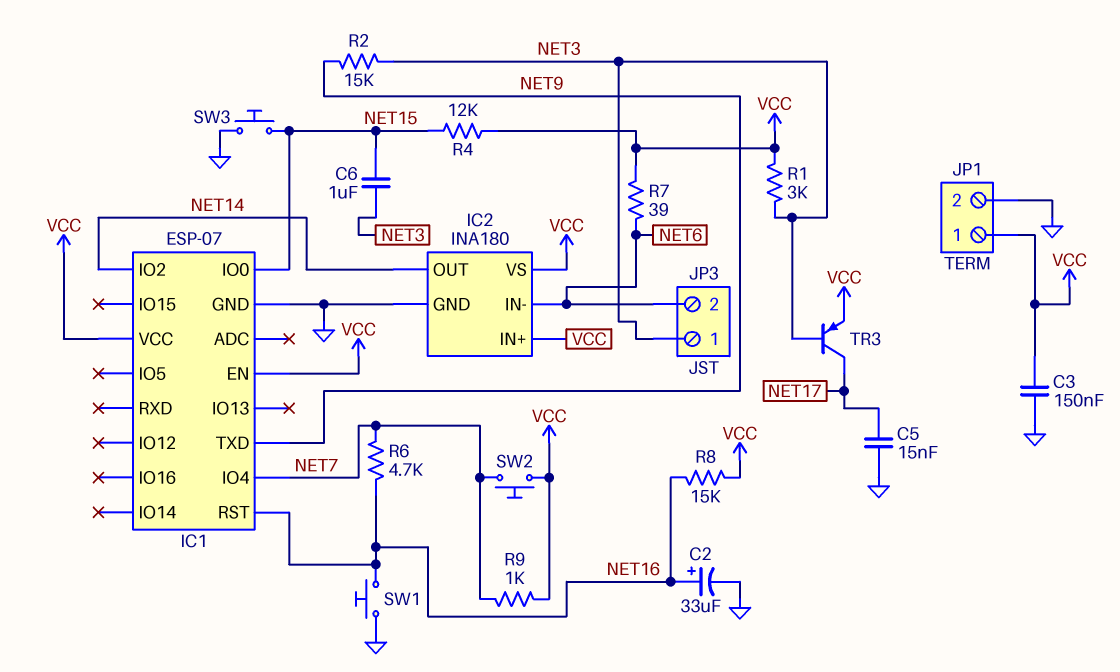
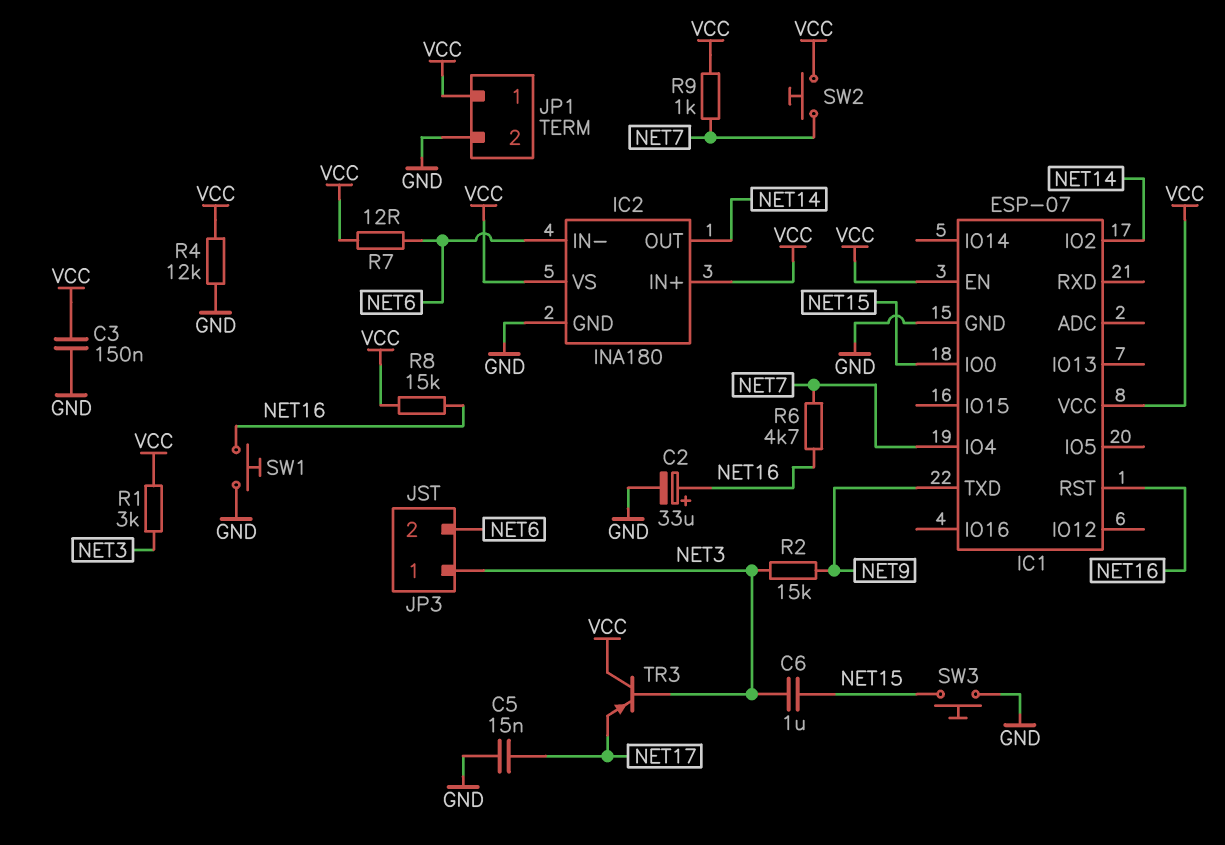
R4: 12k (NET15, VCC) -> 12k (GND, VCC)
R7: 39 (NET6, VCC) -> 12 (NET6, VCC)
TR3: PNP (B NET3, C NET17, E VCC) -> PNP (B NET3, C VCC, E NET17)

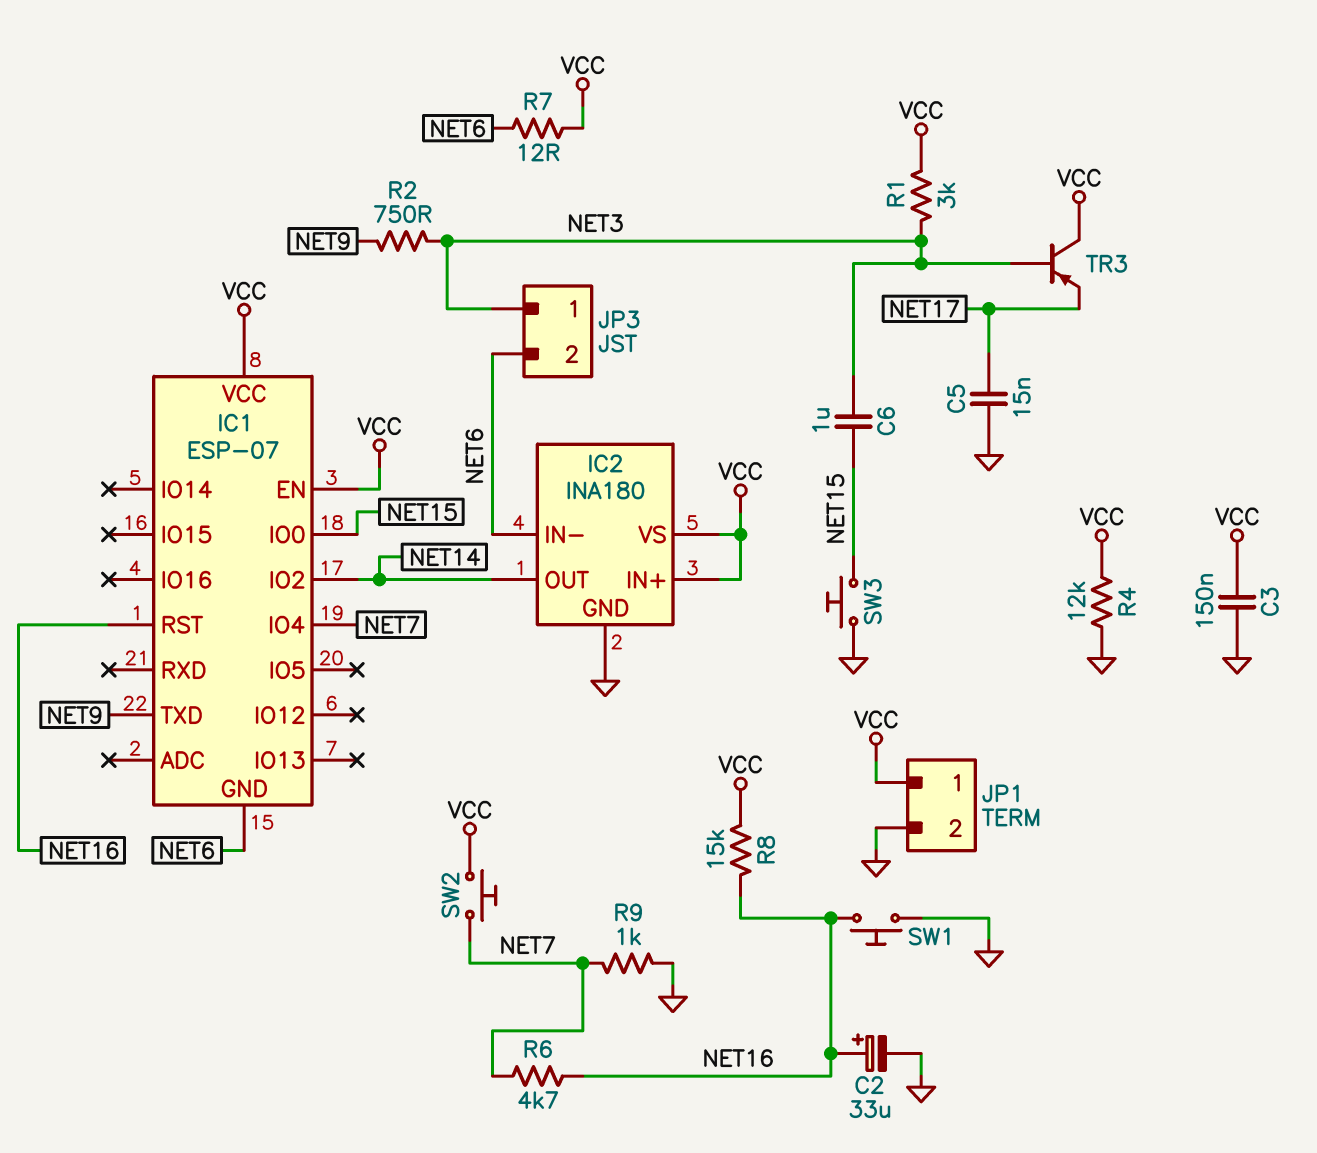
IC1 pin GND: GND -> NET6
R2: 15k (NET3, NET9) -> 750 (NET3, NET9)
R9: 1k (NET7, VCC) -> 1k (GND, NET7)

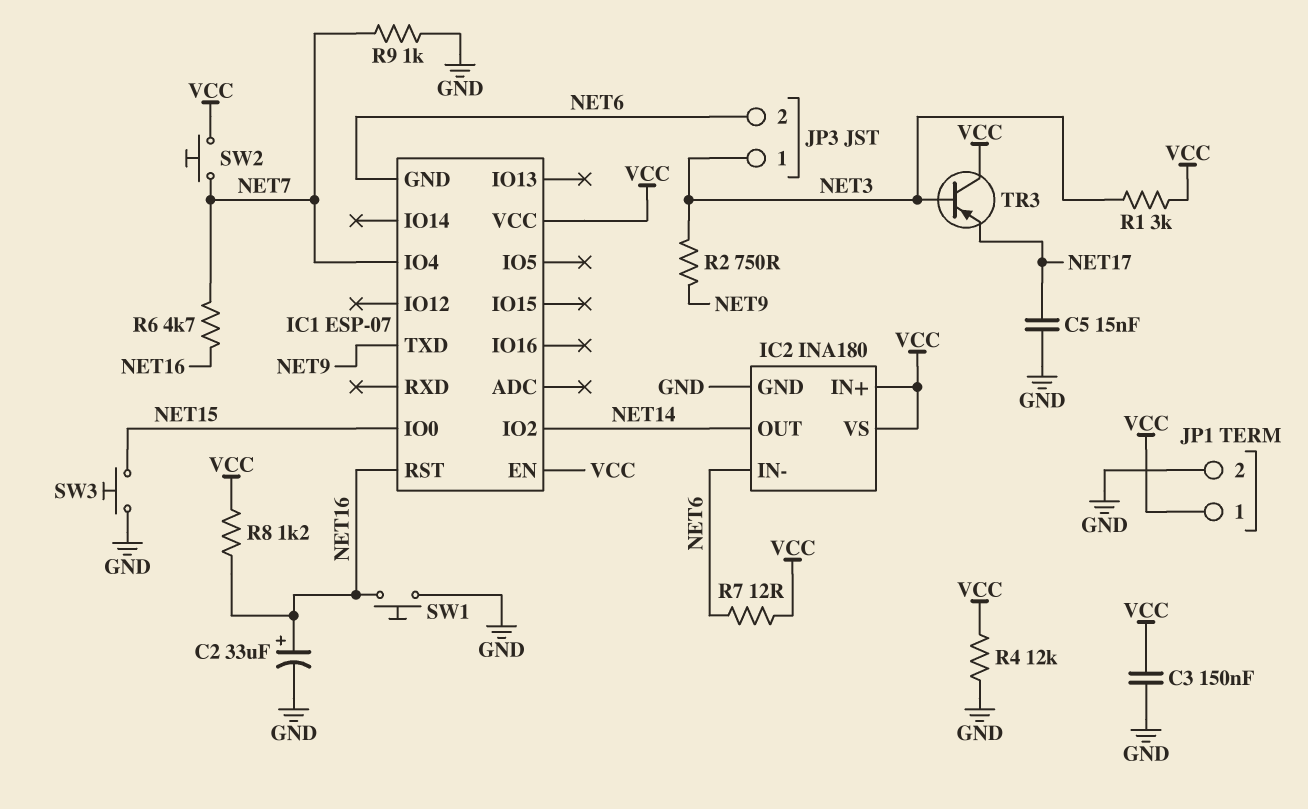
C6: 1uF (NET3, NET15) -> none
R8: 15k (NET16, VCC) -> 1.2k (NET16, VCC)

